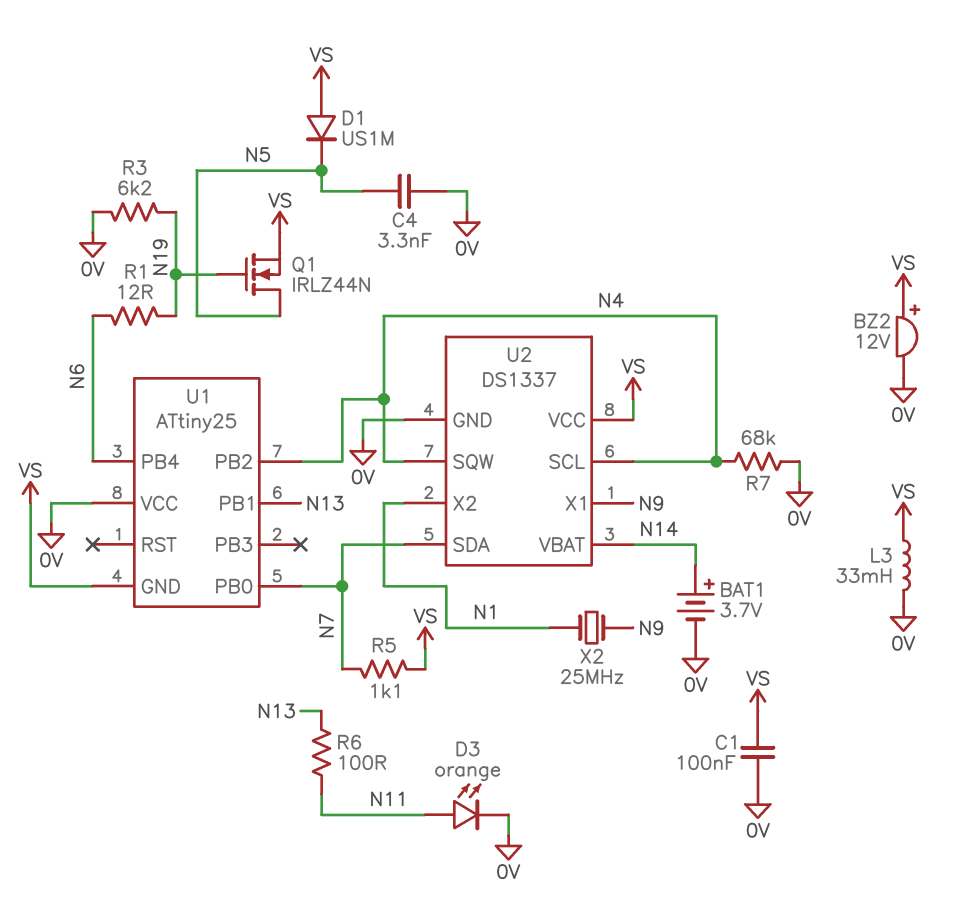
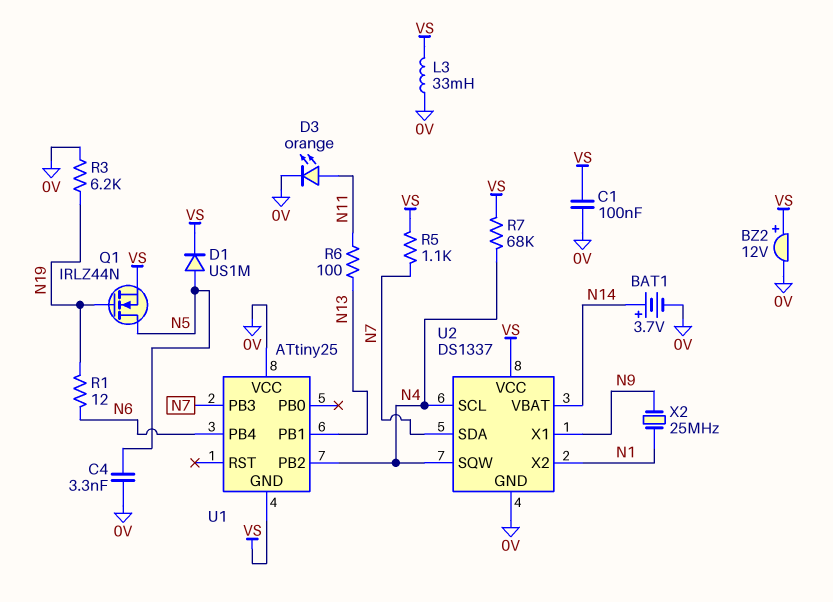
D1: diode US1M (A VS, K N5) -> diode US1M (A N5, K VS)
R7: 68k (0V, N4) -> 68k (N4, VS)
U1 pin PB0: N7 -> none
U1 pin PB3: none -> N7

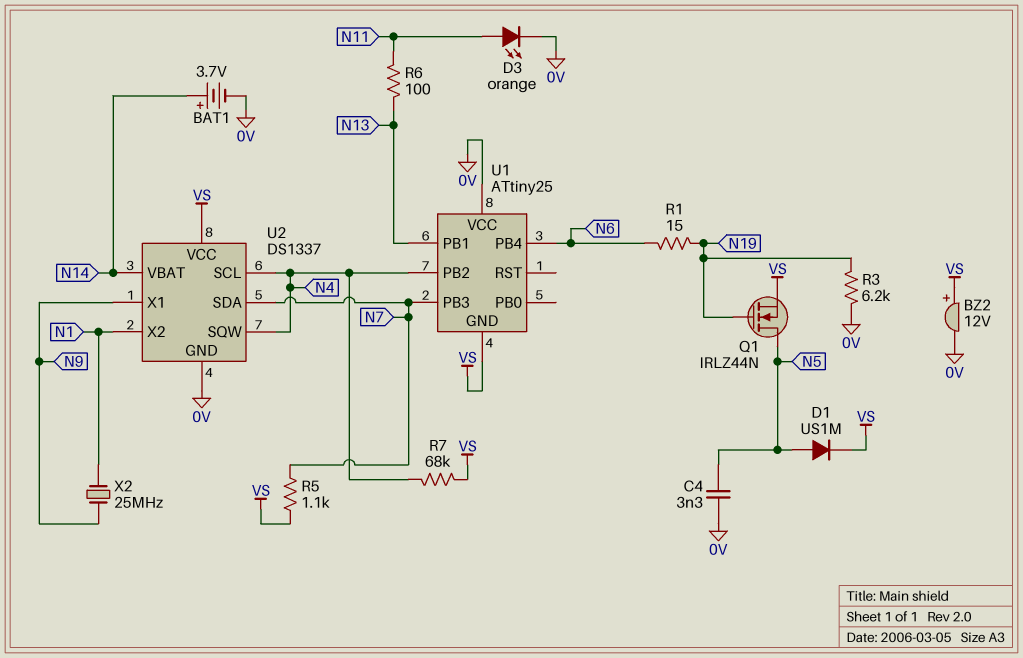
C1: 100nF (0V, VS) -> none
L3: 33mH (0V, VS) -> none
R1: 12 (N6, N19) -> 15 (N6, N19)

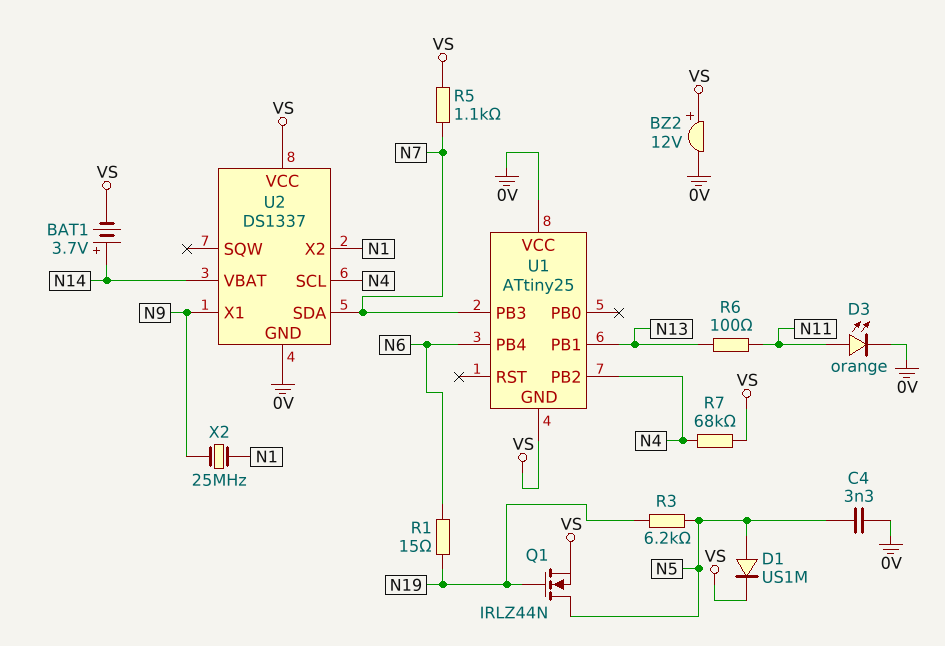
BAT1: 3.7V (plus N14, minus 0V) -> 3.7V (plus N14, minus VS)
R3: 6.2k (0V, N19) -> 6.2k (N5, N19)
U2 pin SQW: N4 -> none

